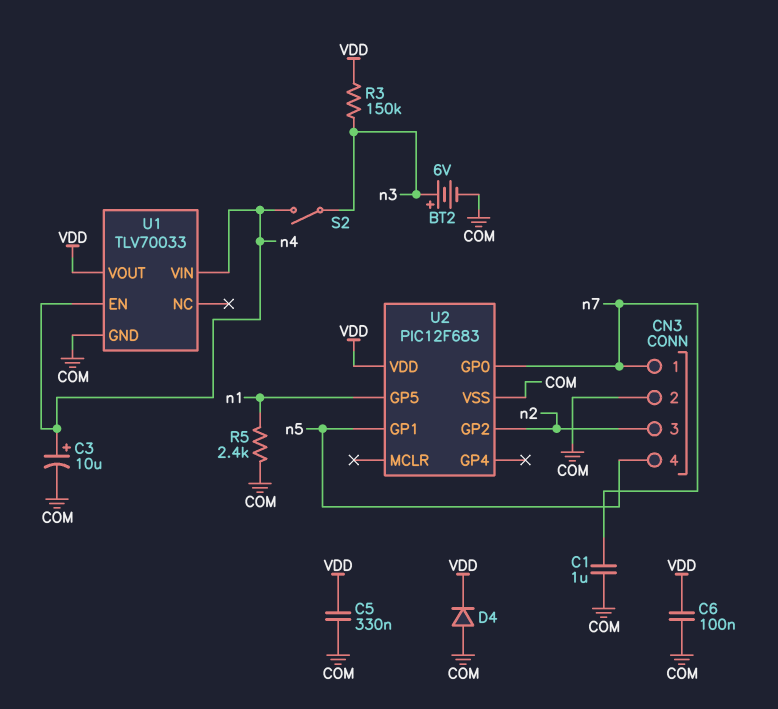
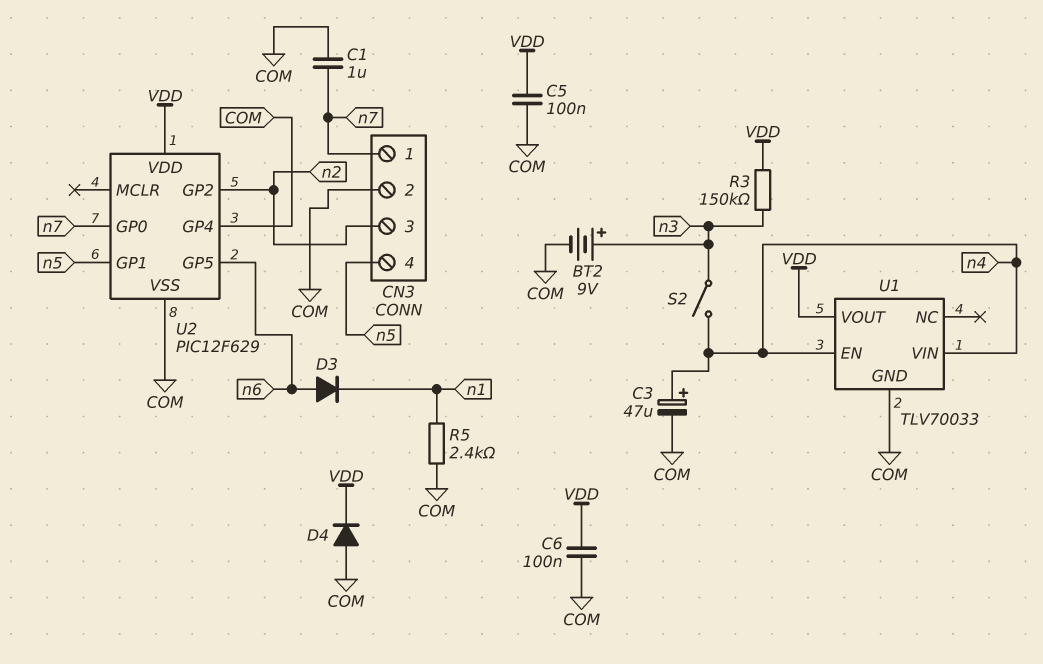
BT2: 6V (plus n3, minus COM) -> 9V (plus n3, minus COM)
C3: 10uF (plus n4, minus COM) -> 47uF (plus n4, minus COM)
C5: 330nF (COM, VDD) -> 100nF (COM, VDD)
D3: none -> diode (A n6, K n1)
U2: PIC12F683 -> PIC12F629
U2 pin GP4: none -> COM
U2 pin GP5: n1 -> n6

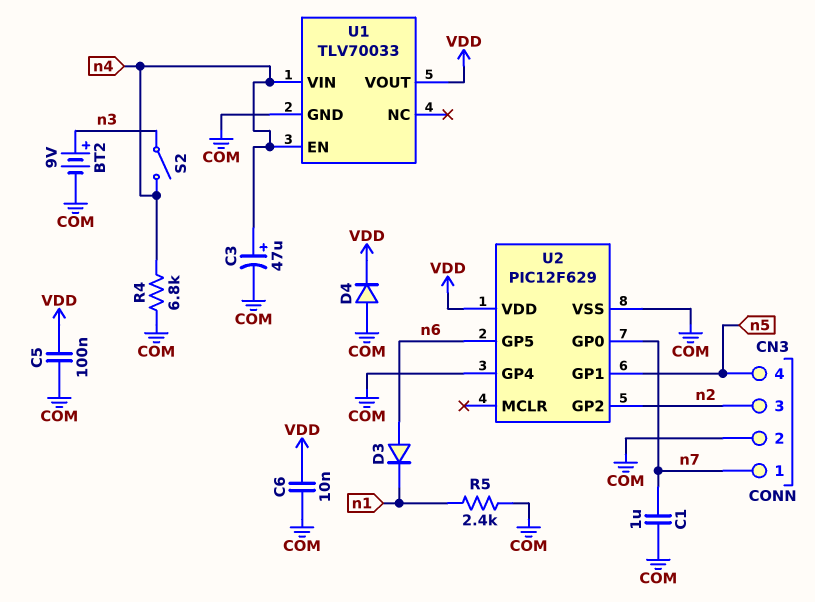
C6: 100nF (COM, VDD) -> 10nF (COM, VDD)
R3: 150k (VDD, n3) -> none
R4: none -> 6.8k (COM, n4)

